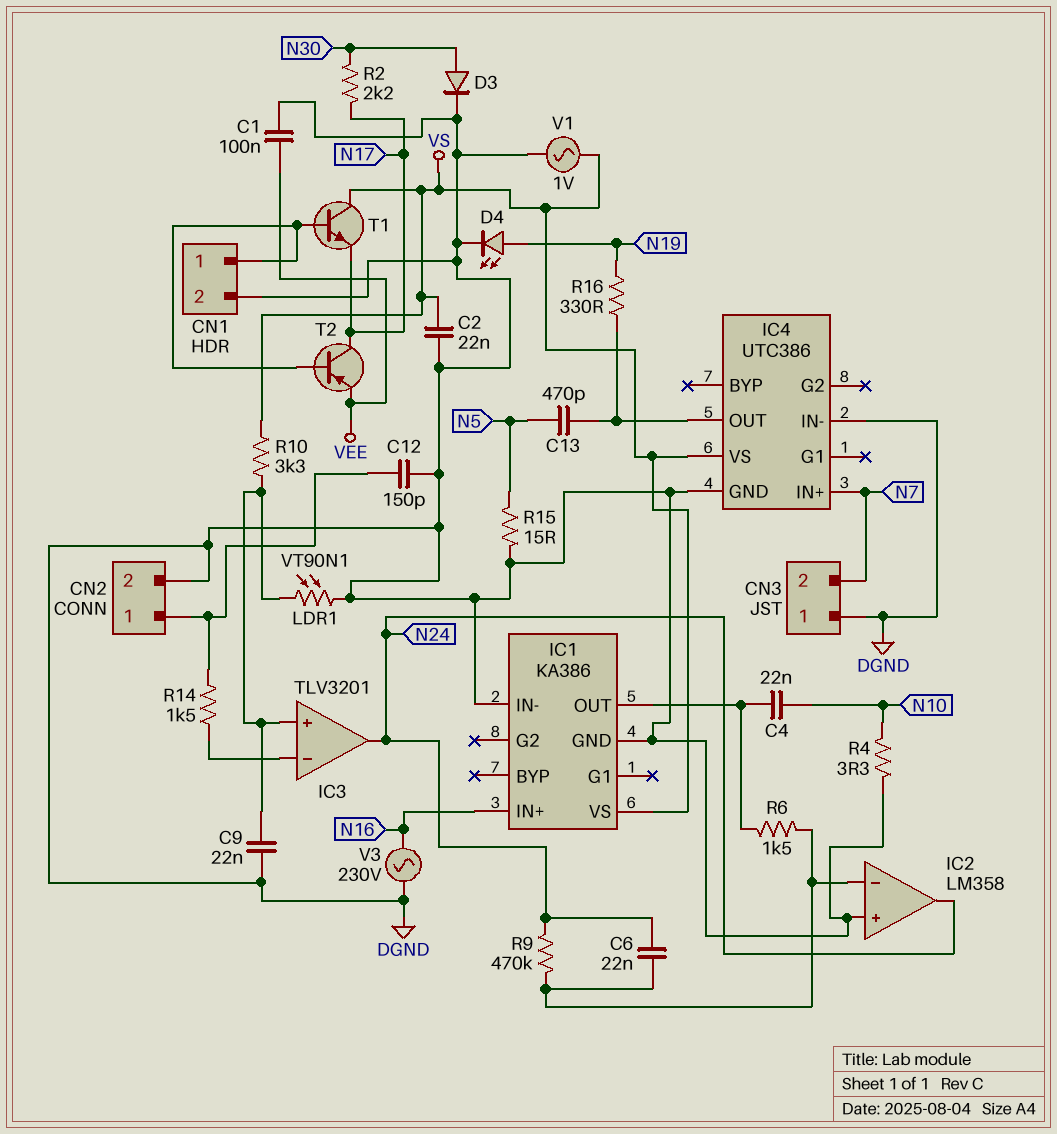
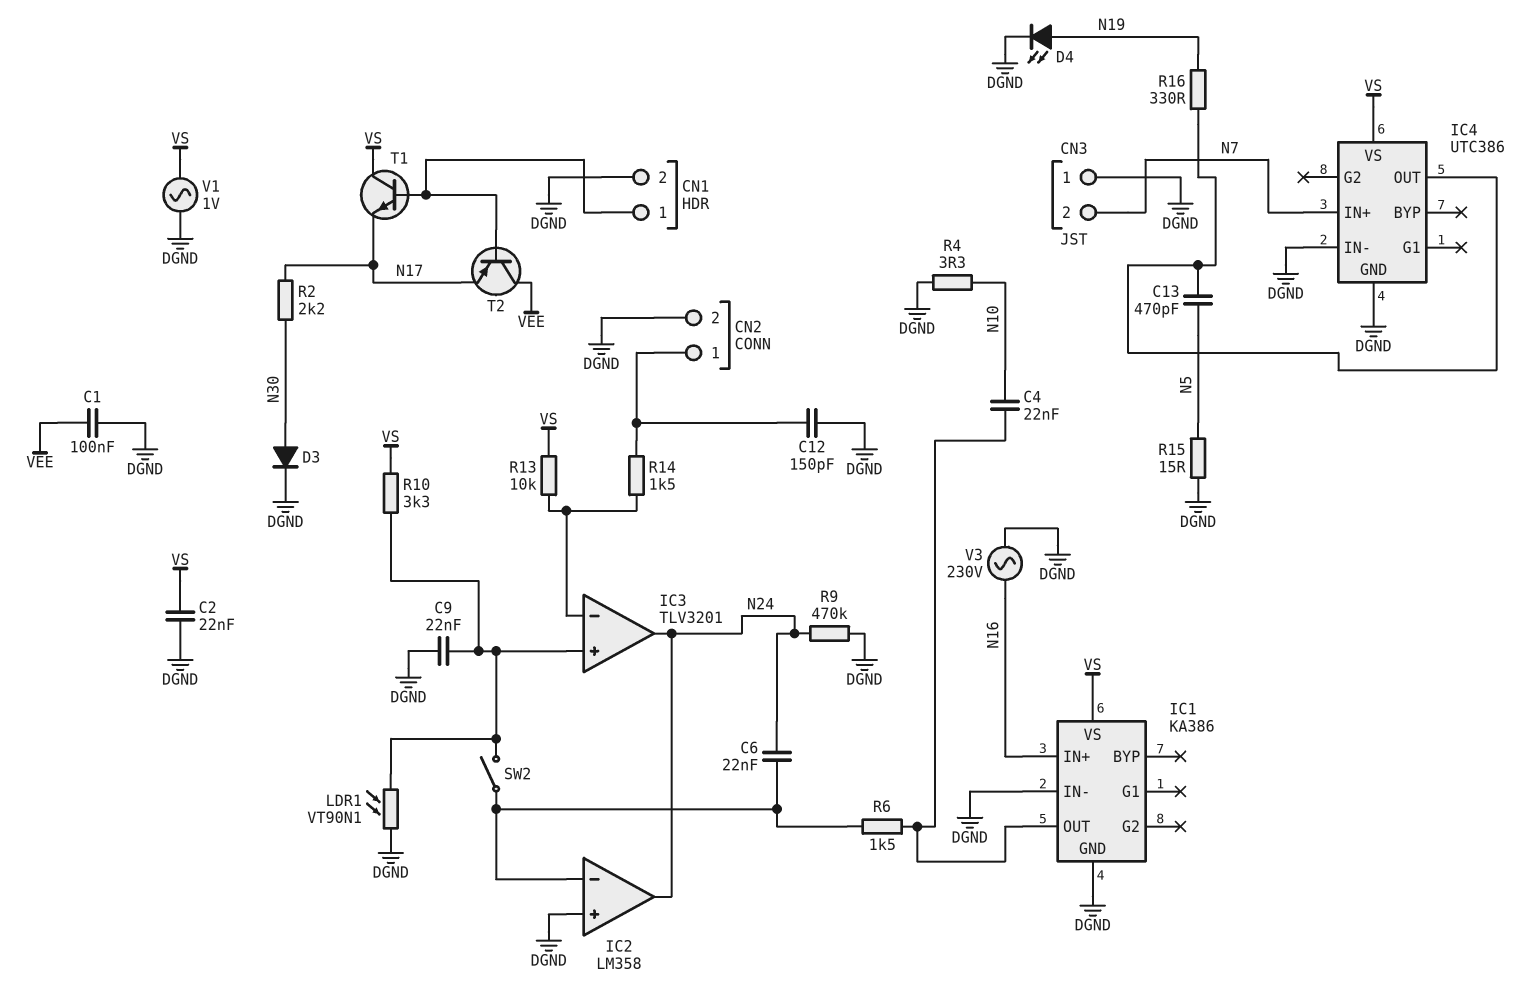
R9: 470k (IC2/in-, N24) -> 470k (DGND, N24)
R13: none -> 10k (IC3/in-, VS)
SW2: none -> switch (IC2/in-, IC3/in+)
T2: PNP (B CN1/1, C N17, E VEE) -> PNP (B CN1/1, C VEE, E N17)

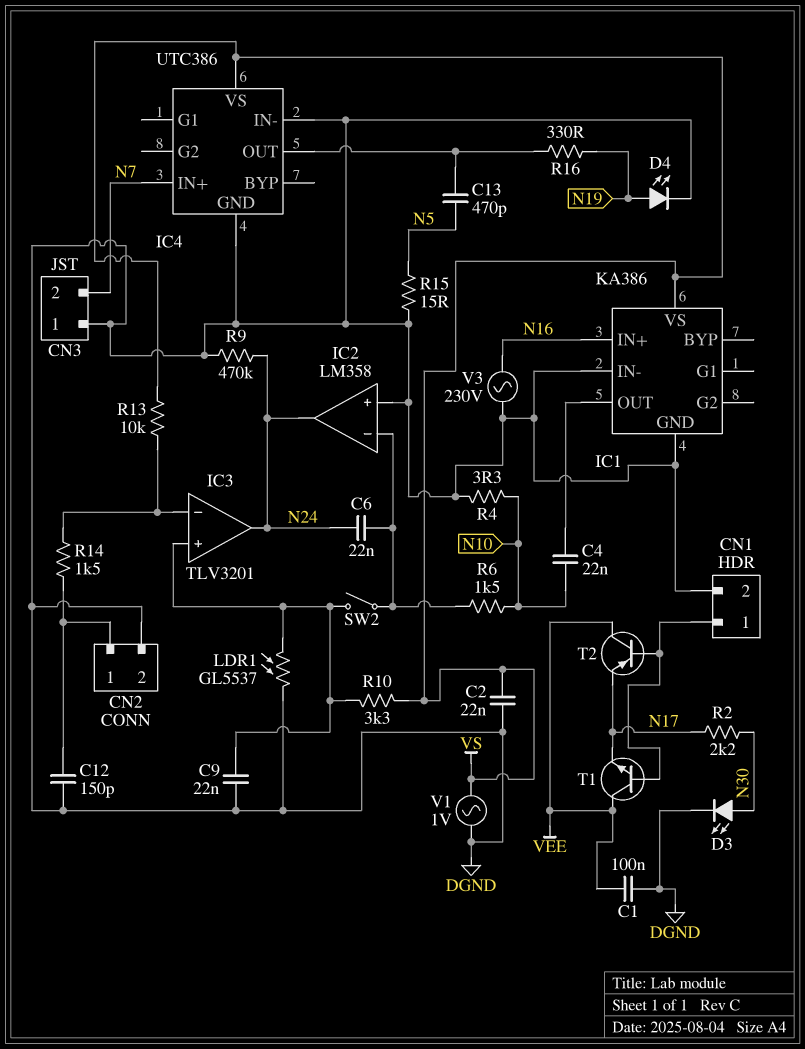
D3: diode (A N30, K DGND) -> LED (A N30, K DGND)
LDR1: VT90N1 (DGND, IC3/in+) -> GL5537 (DGND, IC3/in+)
R6: 1.5k (IC1/OUT, IC2/in-) -> 1.5k (IC2/in-, N10)
T1: NPN (B CN1/1, C VS, E N17) -> NPN (B CN1/1, C VEE, E N17)

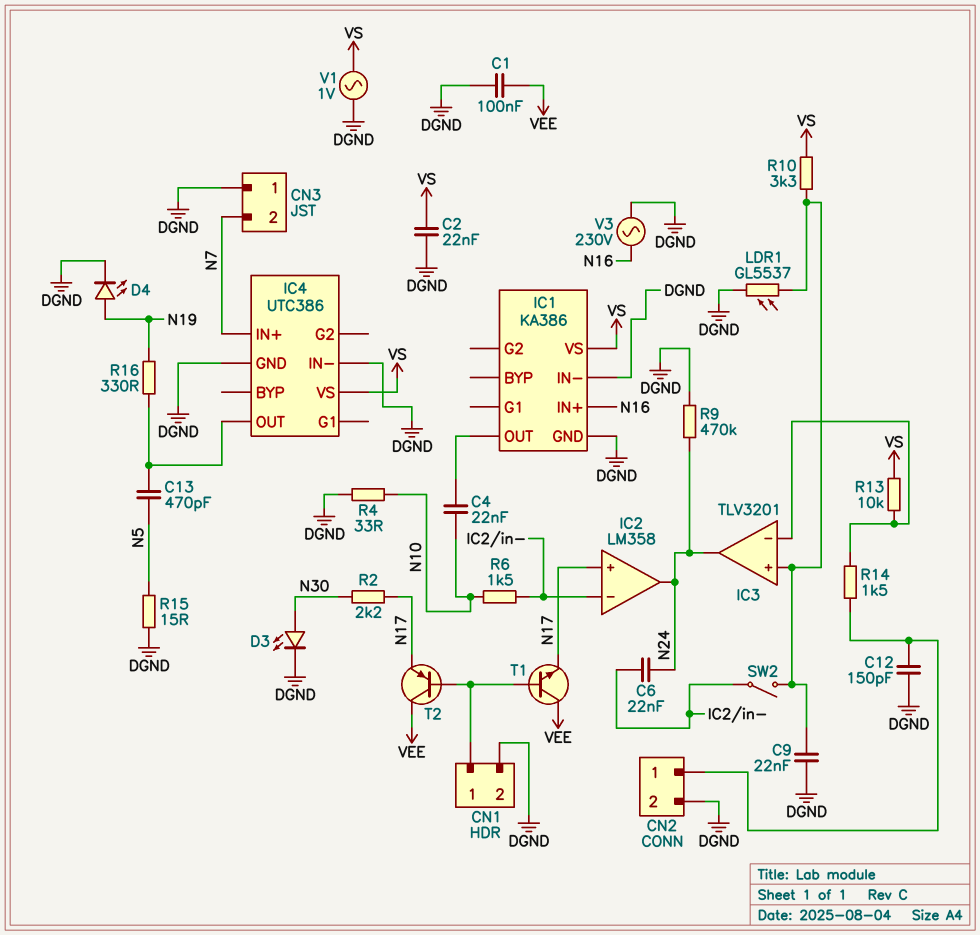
IC2 pin in+: DGND -> N17
R4: 3.3 (DGND, N10) -> 33 (DGND, N10)

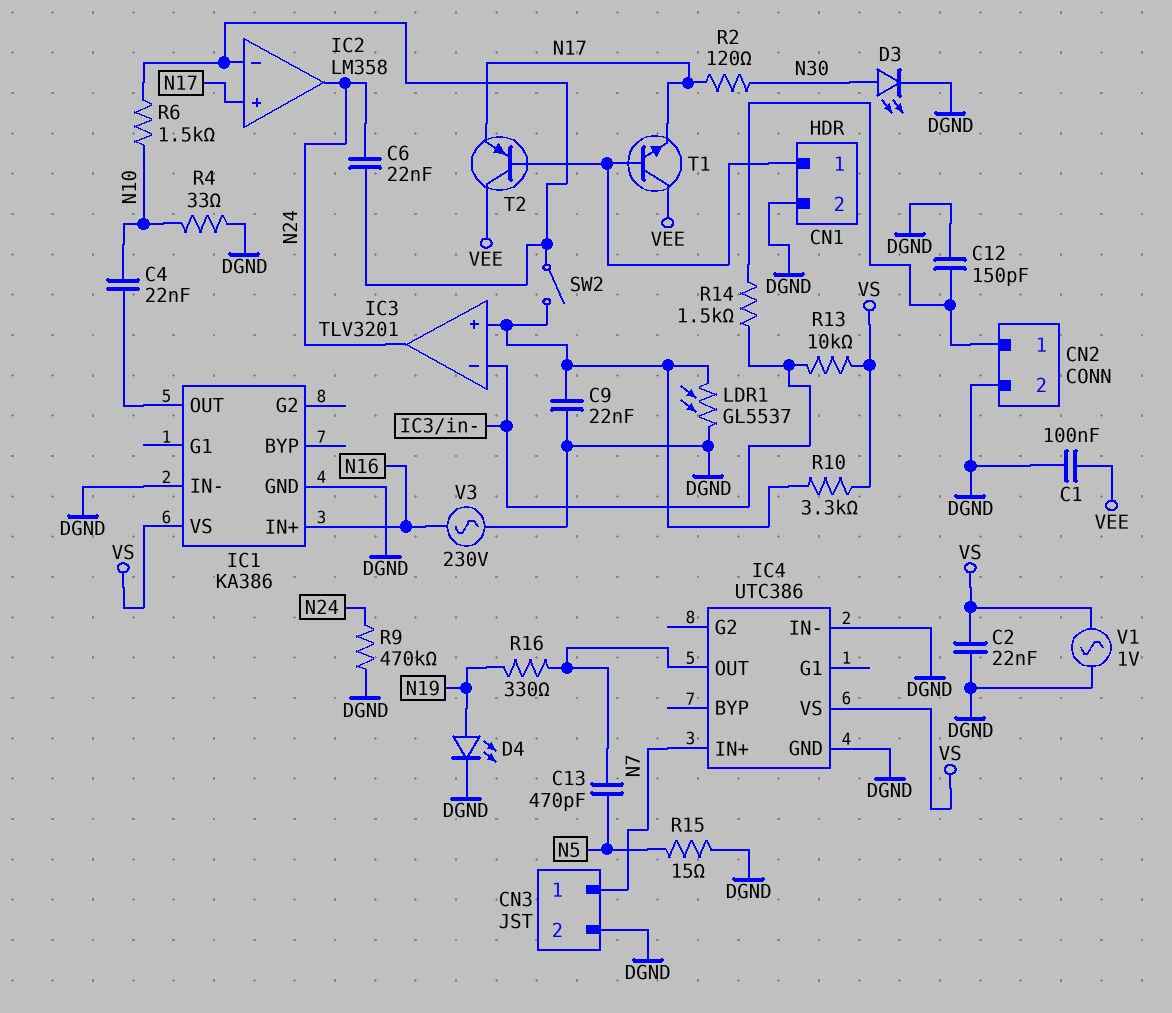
CN3 pin 1: DGND -> N7
CN3 pin 2: N7 -> DGND
R2: 2.2k (N17, N30) -> 120 (N17, N30)

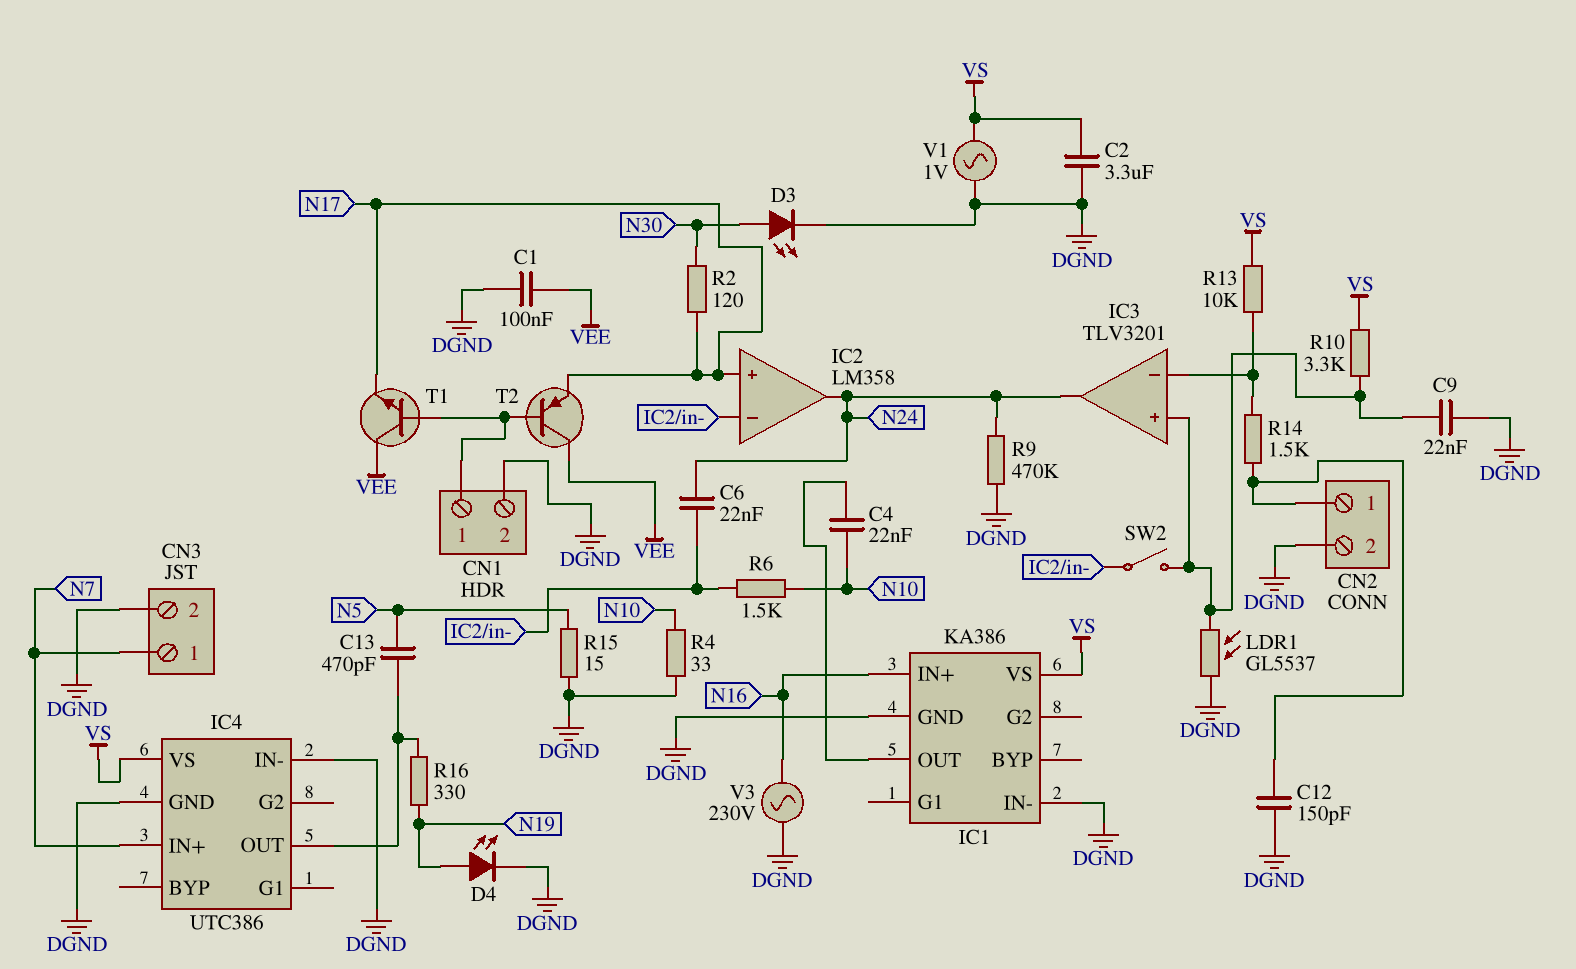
C2: 22nF (DGND, VS) -> 3.3uF (DGND, VS)

